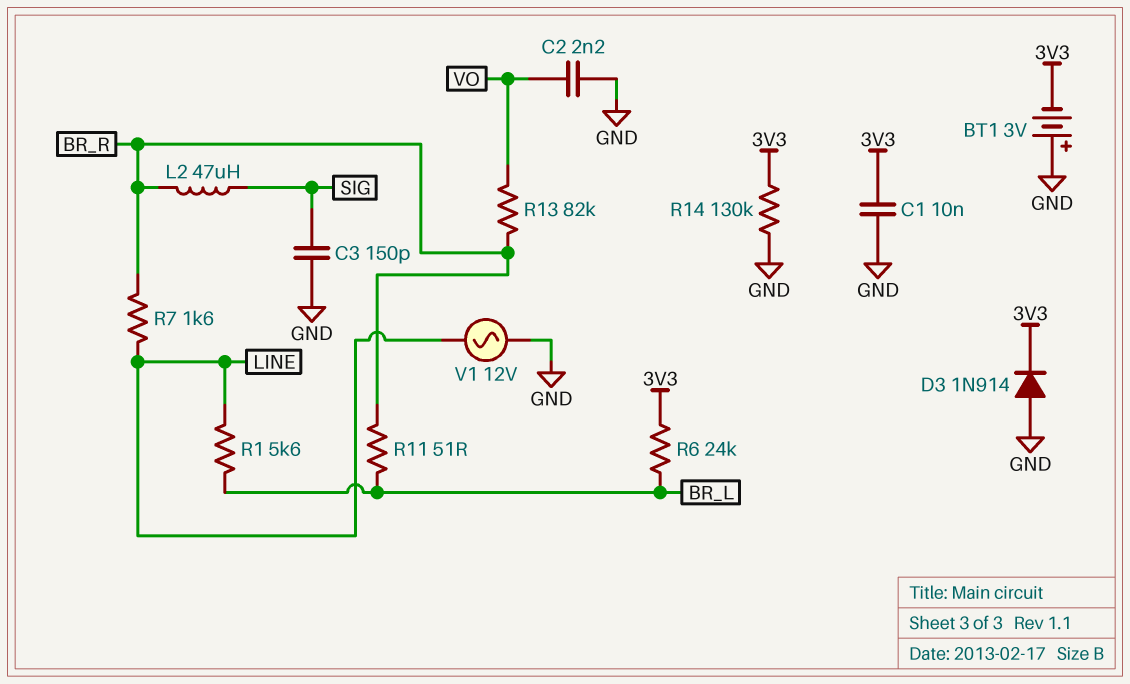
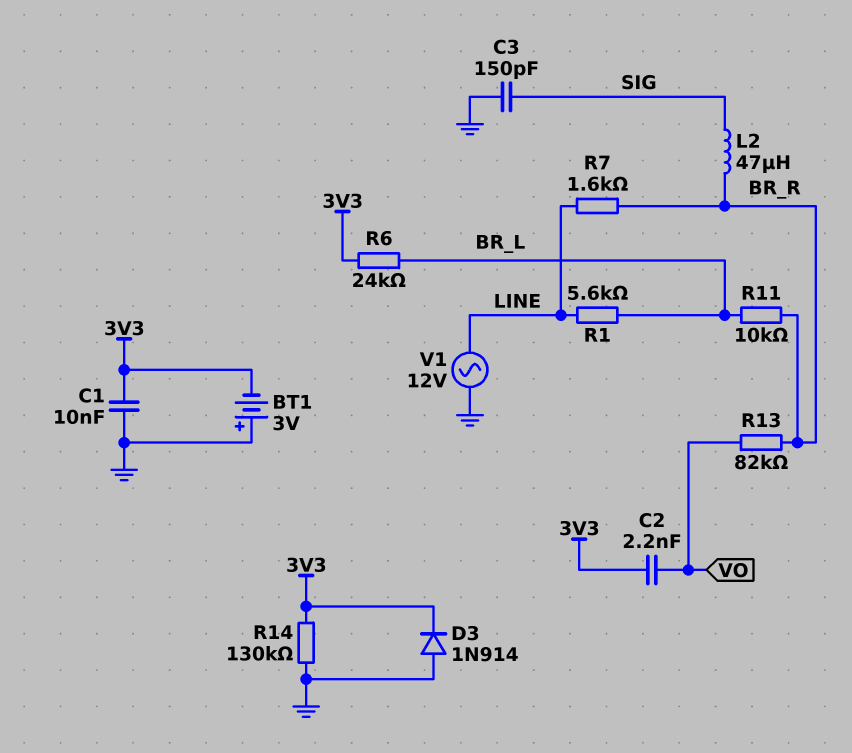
C2: 2.2nF (GND, VO) -> 2.2nF (3V3, VO)
R11: 51 (BR_L, BR_R) -> 10k (BR_L, BR_R)

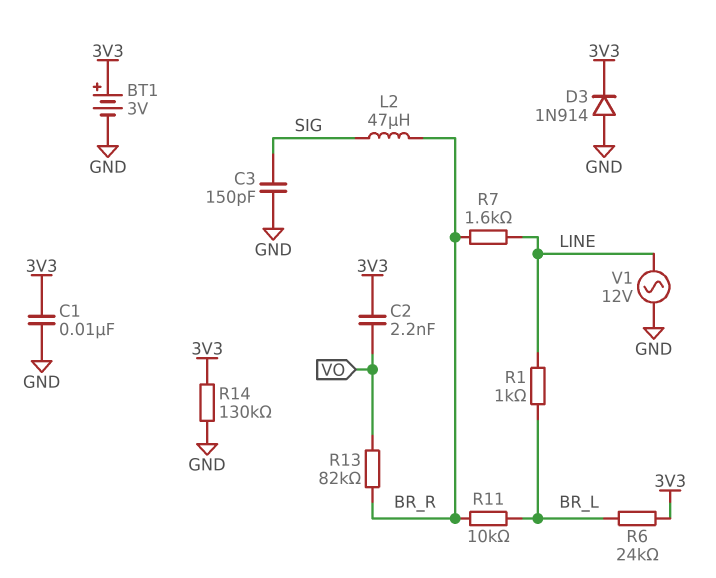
BT1: 3V (plus GND, minus 3V3) -> 3V (plus 3V3, minus GND)
R1: 5.6k (BR_L, LINE) -> 1k (BR_L, LINE)

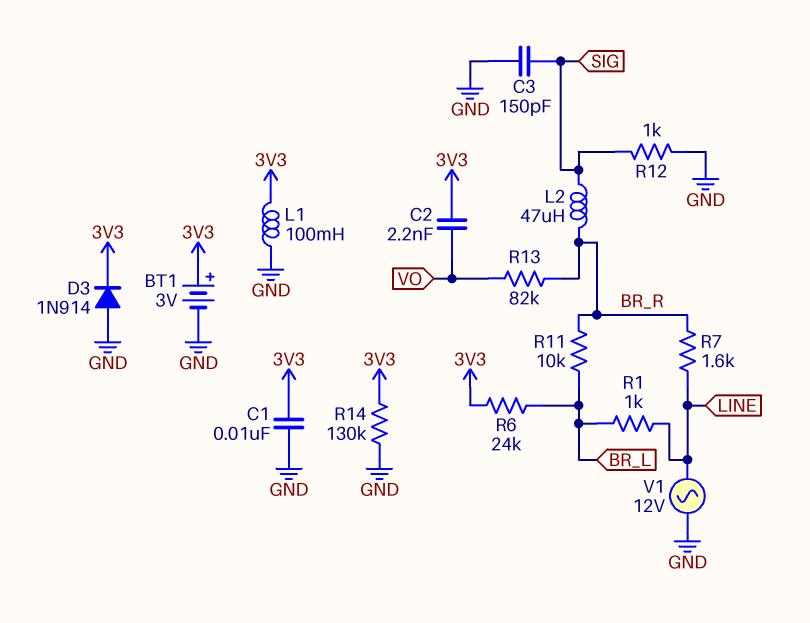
L1: none -> 100mH (3V3, GND)
R12: none -> 1k (GND, SIG)

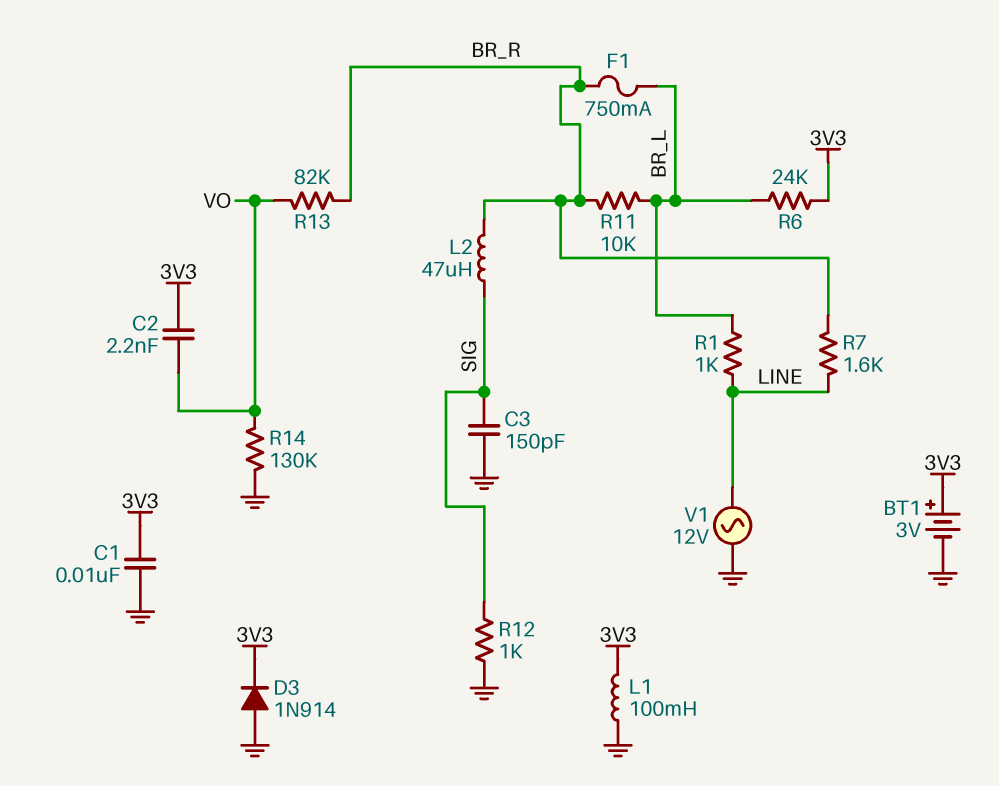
F1: none -> 750mA (BR_L, BR_R)
R14: 130k (3V3, GND) -> 130k (GND, VO)

